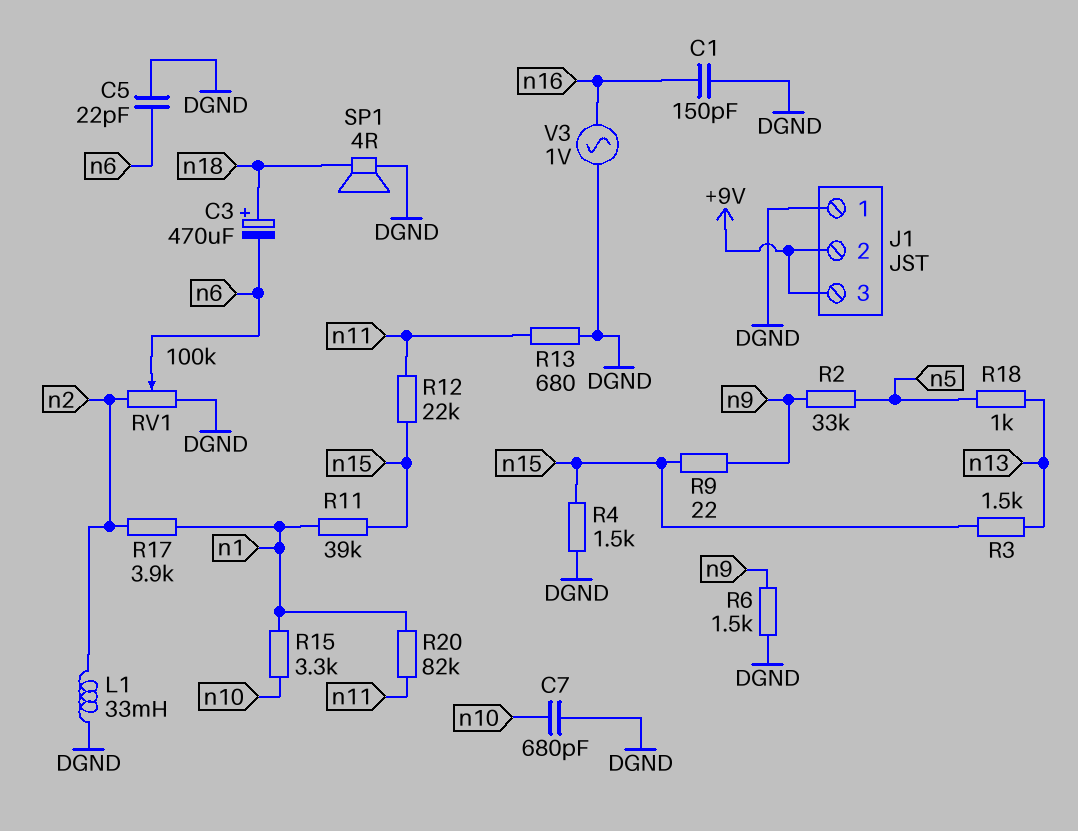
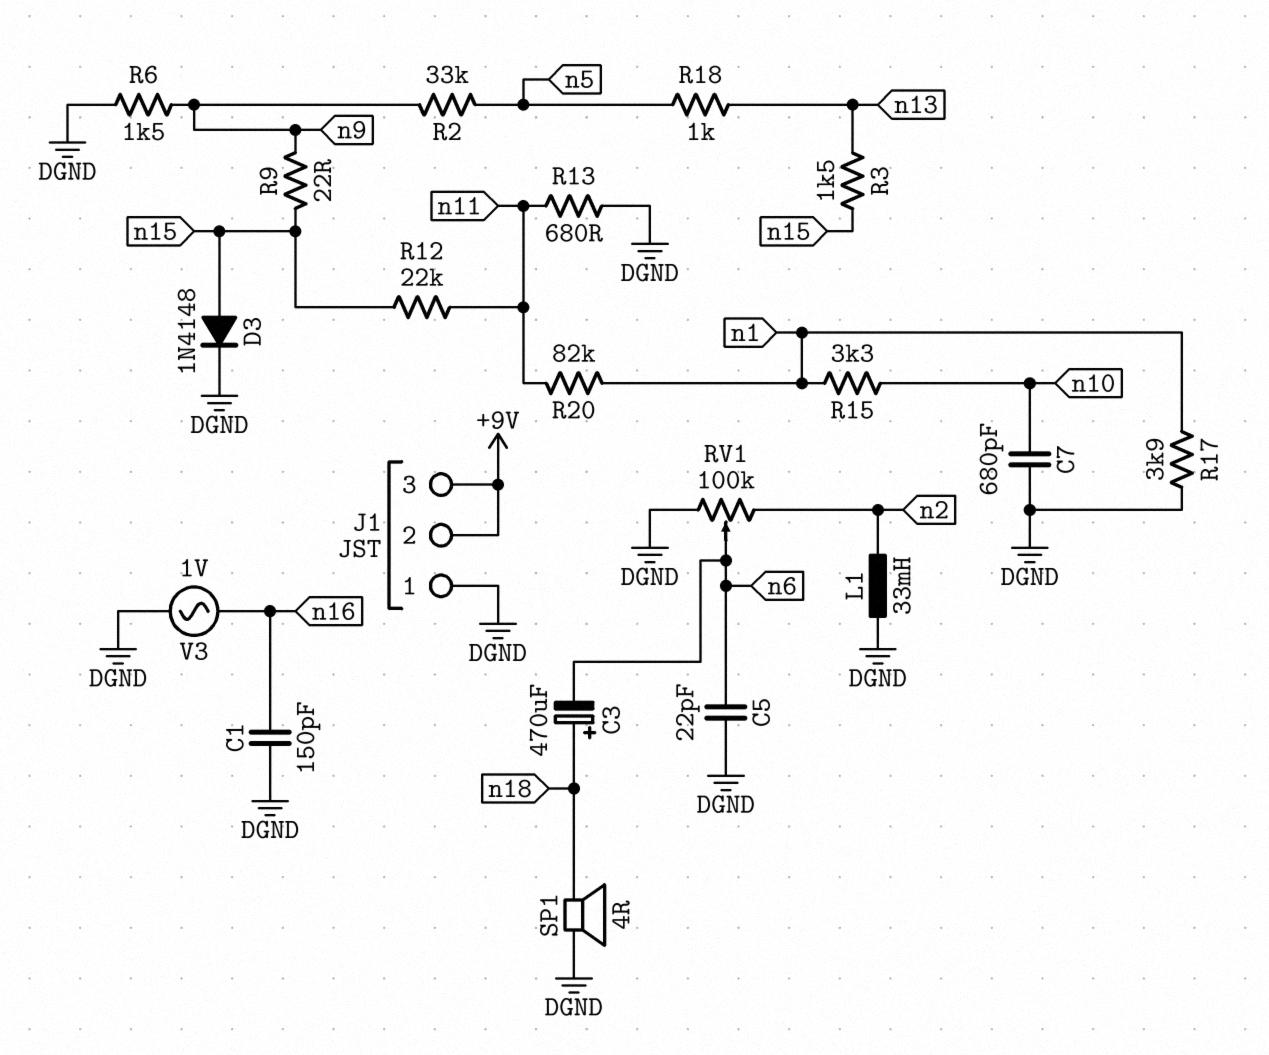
D3: none -> diode 1N4148 (A n15, K DGND)
R4: 1.5k (DGND, n15) -> none
R11: 39k (n1, n15) -> none
R17: 3.9k (n1, n2) -> 3.9k (DGND, n1)

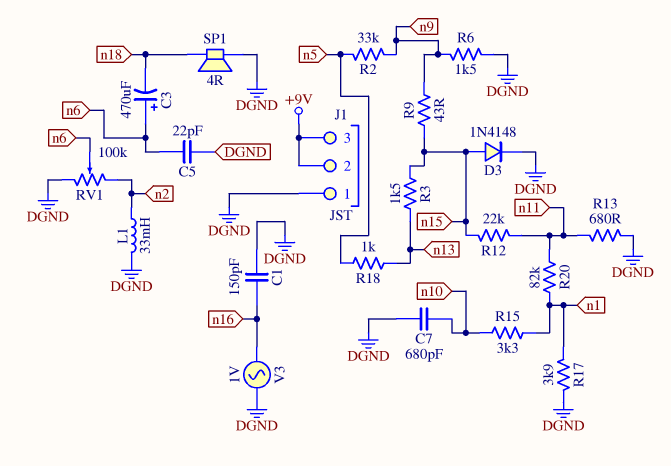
C3: 470uF (plus n18, minus n6) -> 470uF (plus n6, minus n18)
R9: 22 (n9, n15) -> 43 (n9, n15)

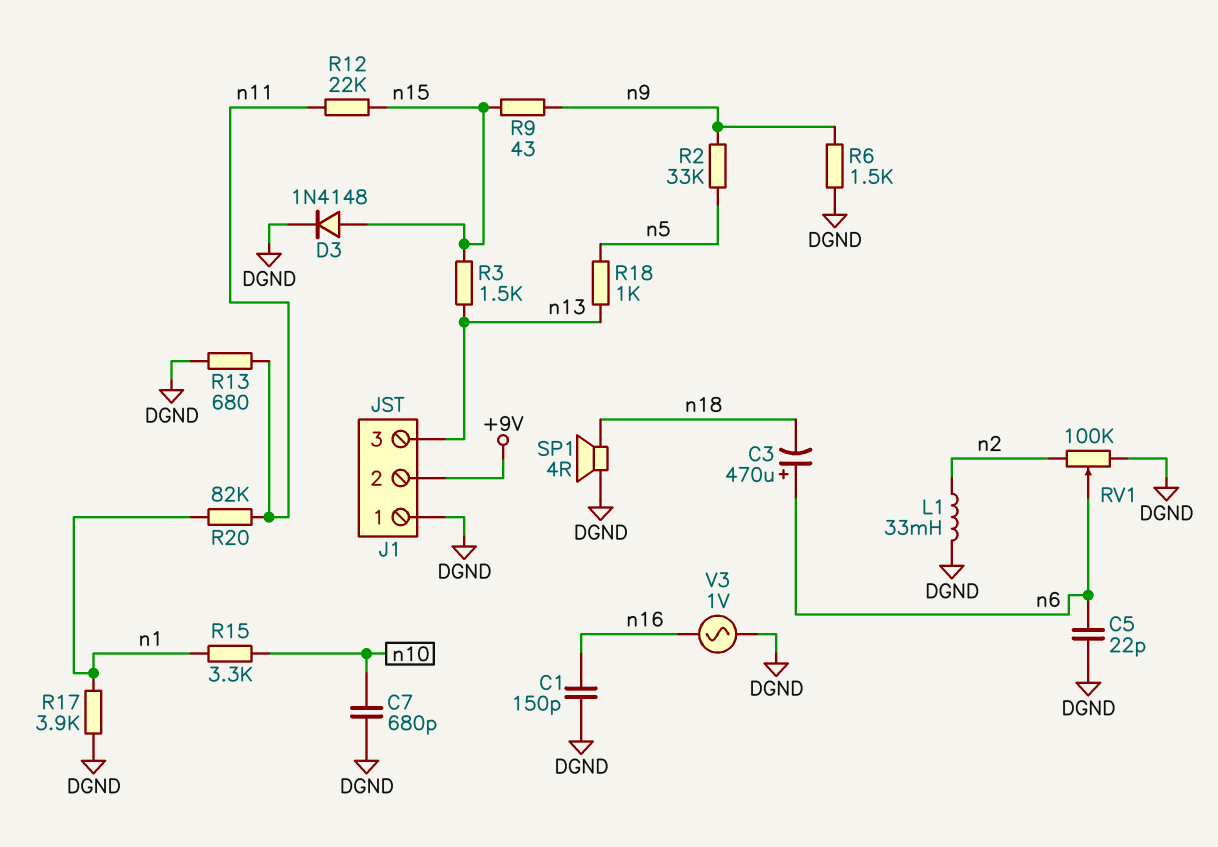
J1 pin 3: +9V -> n13

